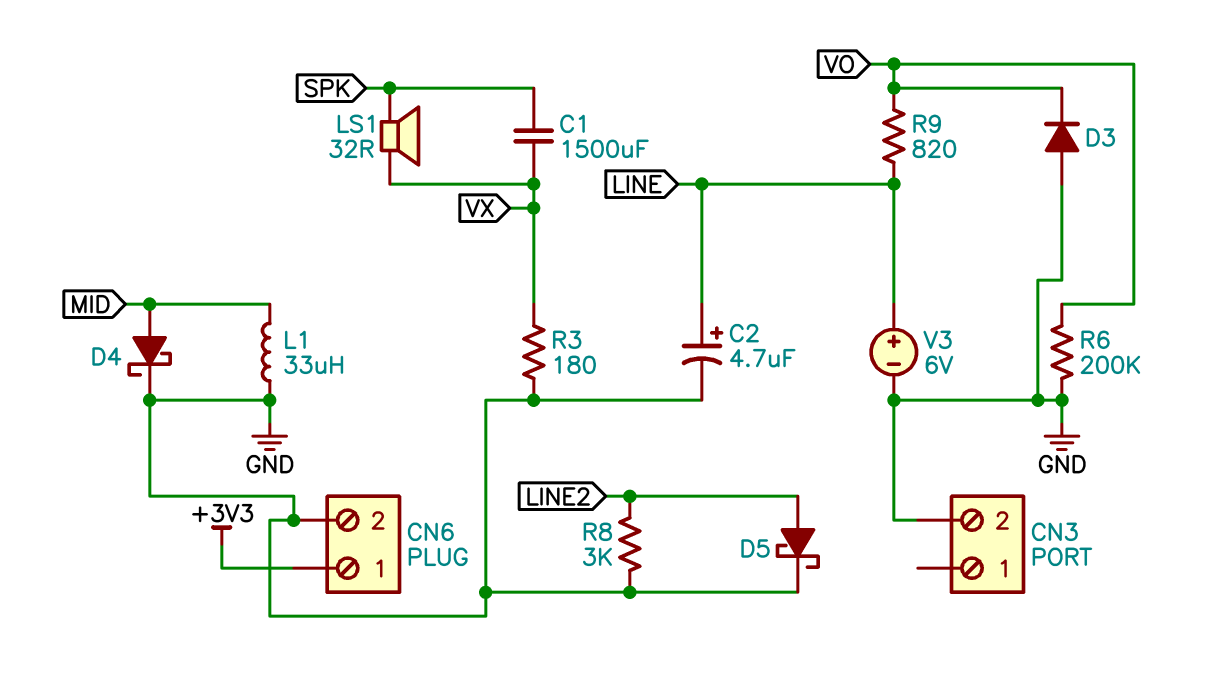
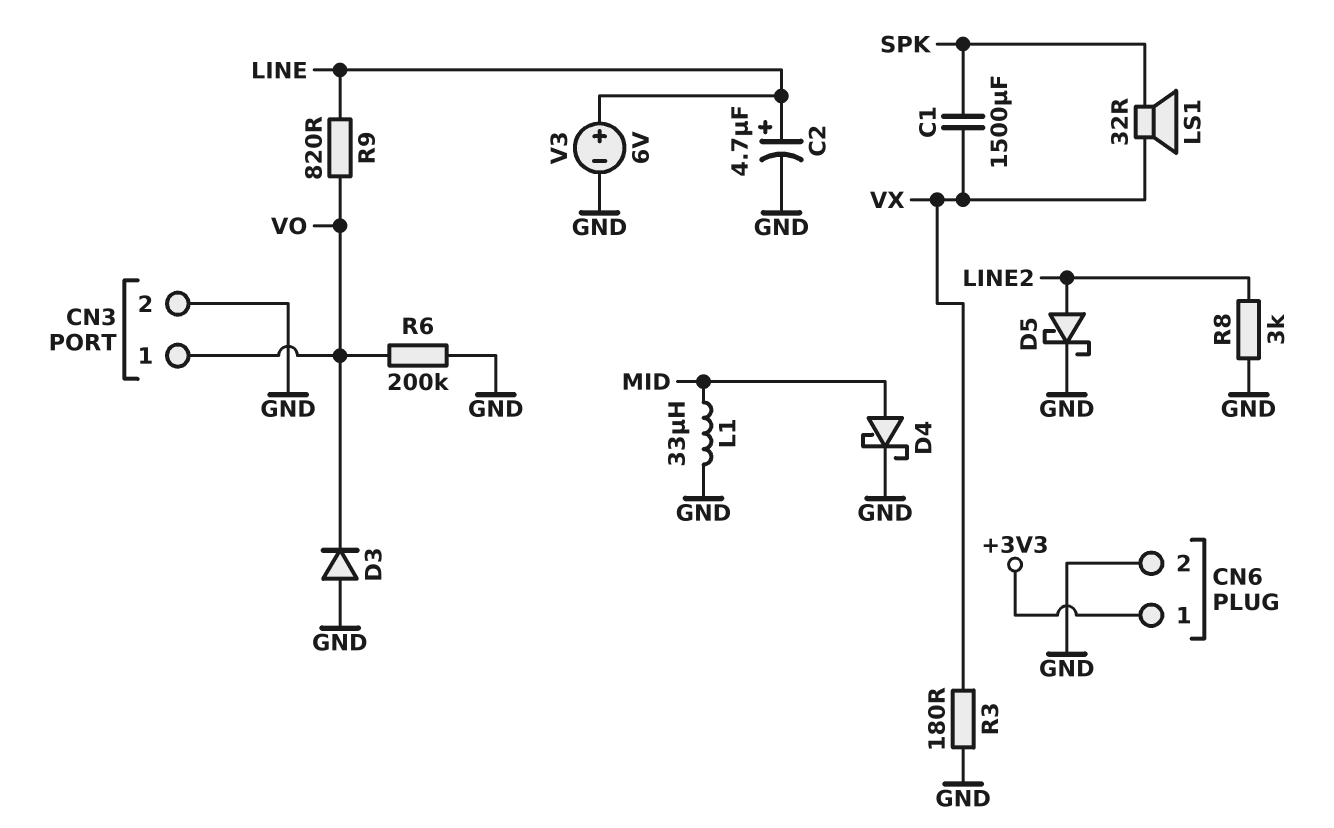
CN3 pin 1: none -> VO

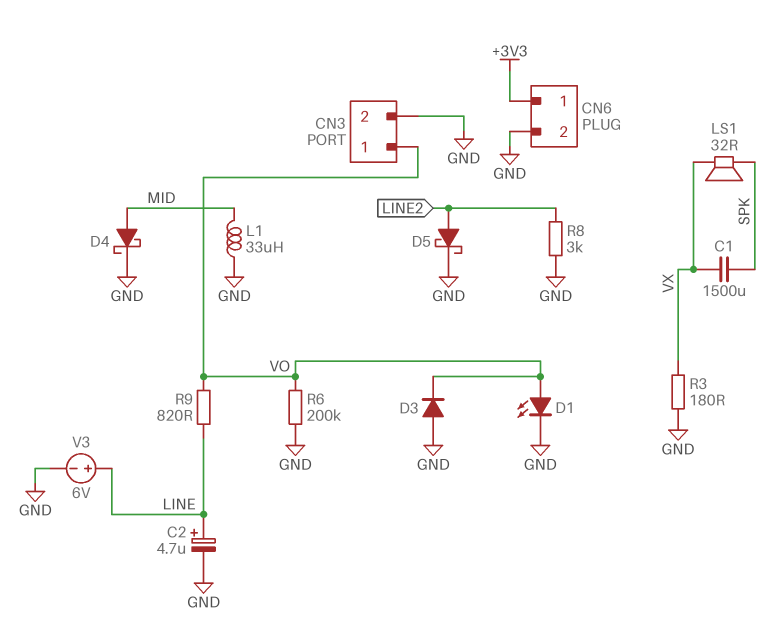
D1: none -> LED (A VO, K GND)

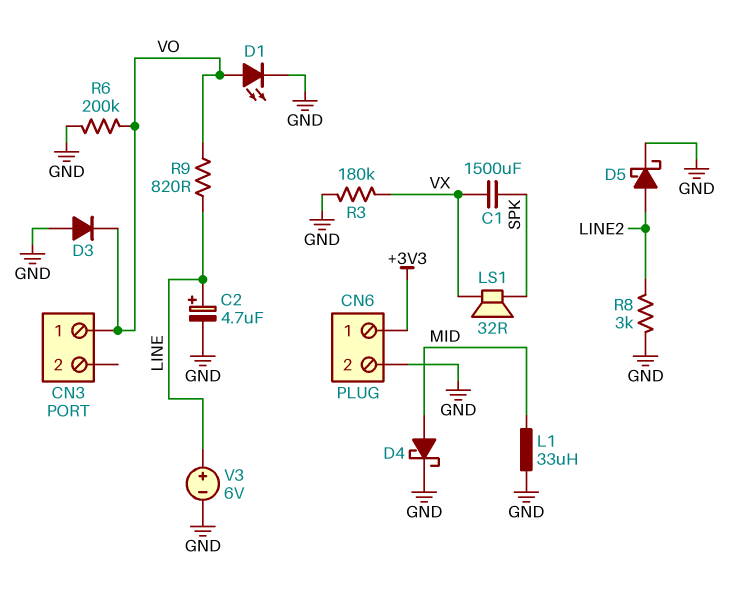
CN3 pin 2: GND -> none
R3: 180 (GND, VX) -> 180k (GND, VX)

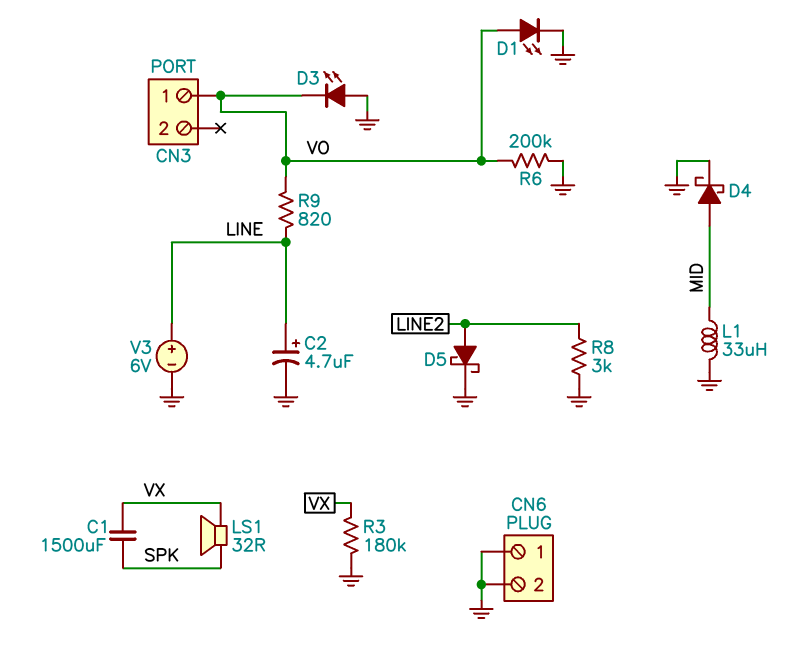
CN6 pin 1: +3V3 -> GND
D3: diode (A GND, K VO) -> LED (A GND, K VO)

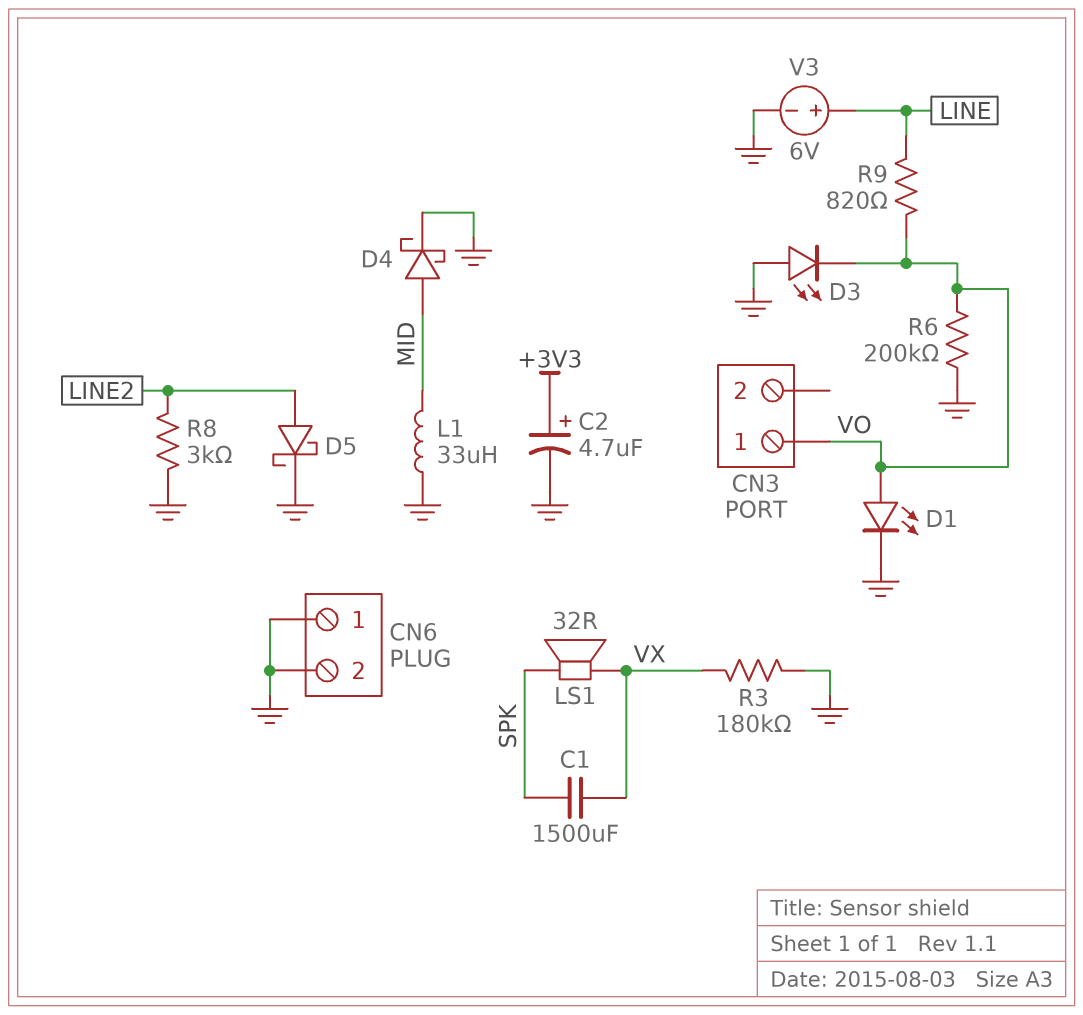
C2: 4.7uF (plus LINE, minus GND) -> 4.7uF (plus +3V3, minus GND)

